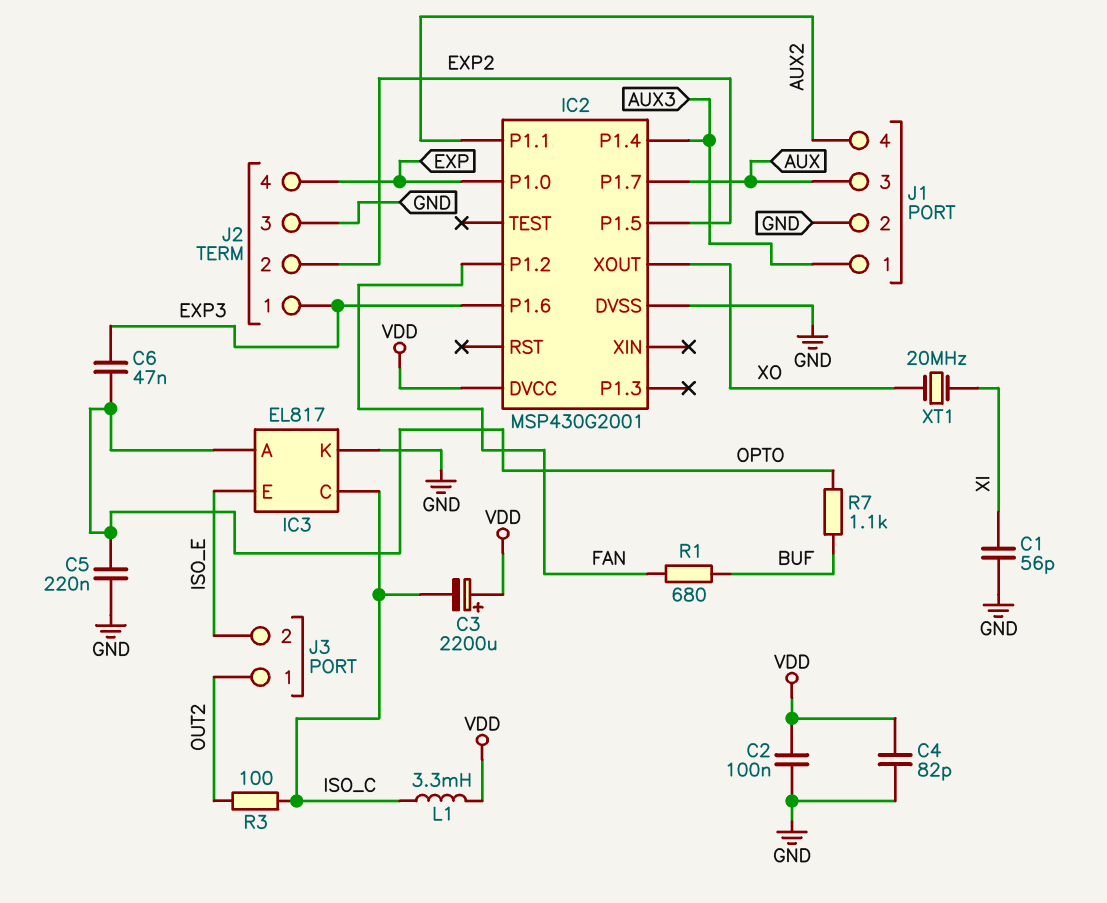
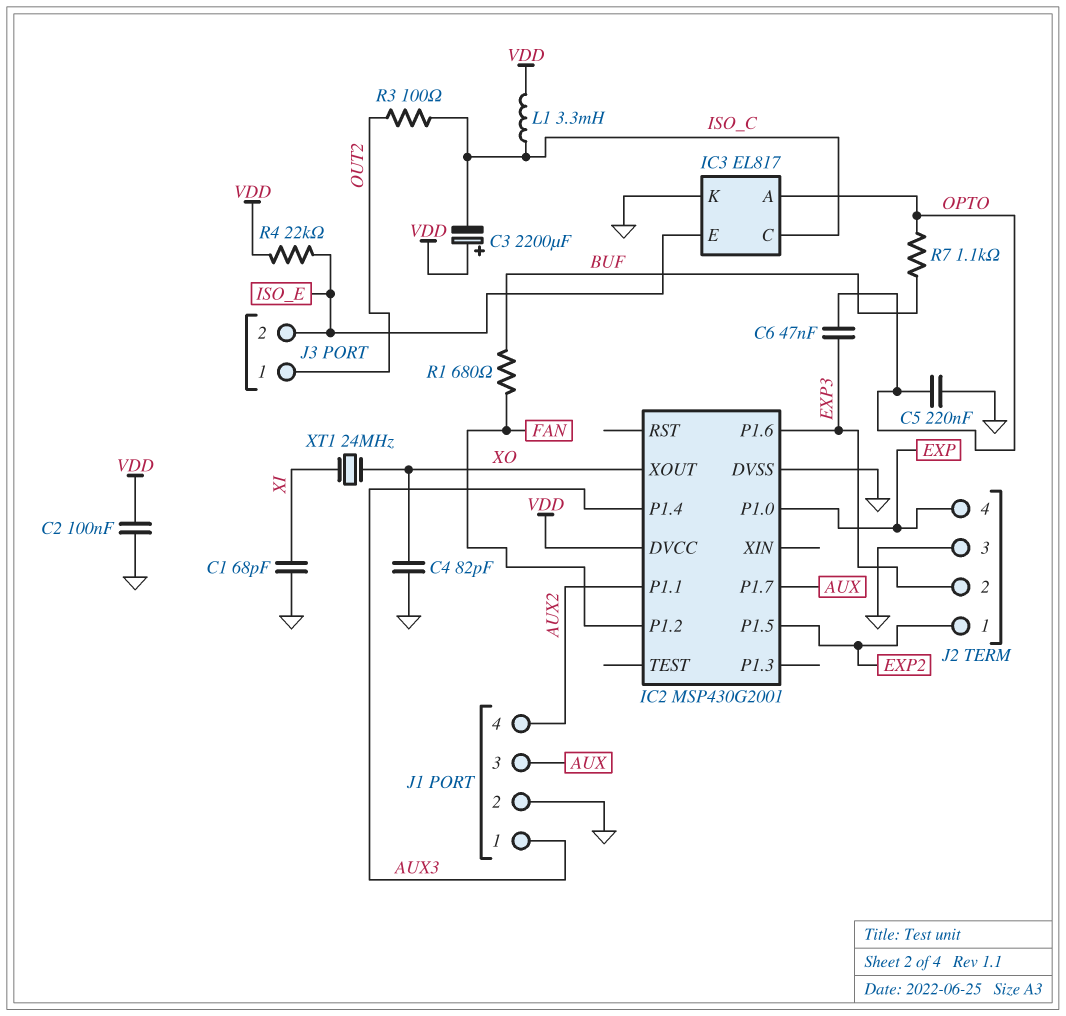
C1: 56pF (GND, XI) -> 68pF (GND, XI)
C4: 82pF (GND, VDD) -> 82pF (GND, XO)
J2 pin 1: EXP3 -> EXP2
J2 pin 2: EXP2 -> EXP3
R4: none -> 22k (ISO_E, VDD)
XT1: 20MHz (XI, XO) -> 24MHz (XI, XO)

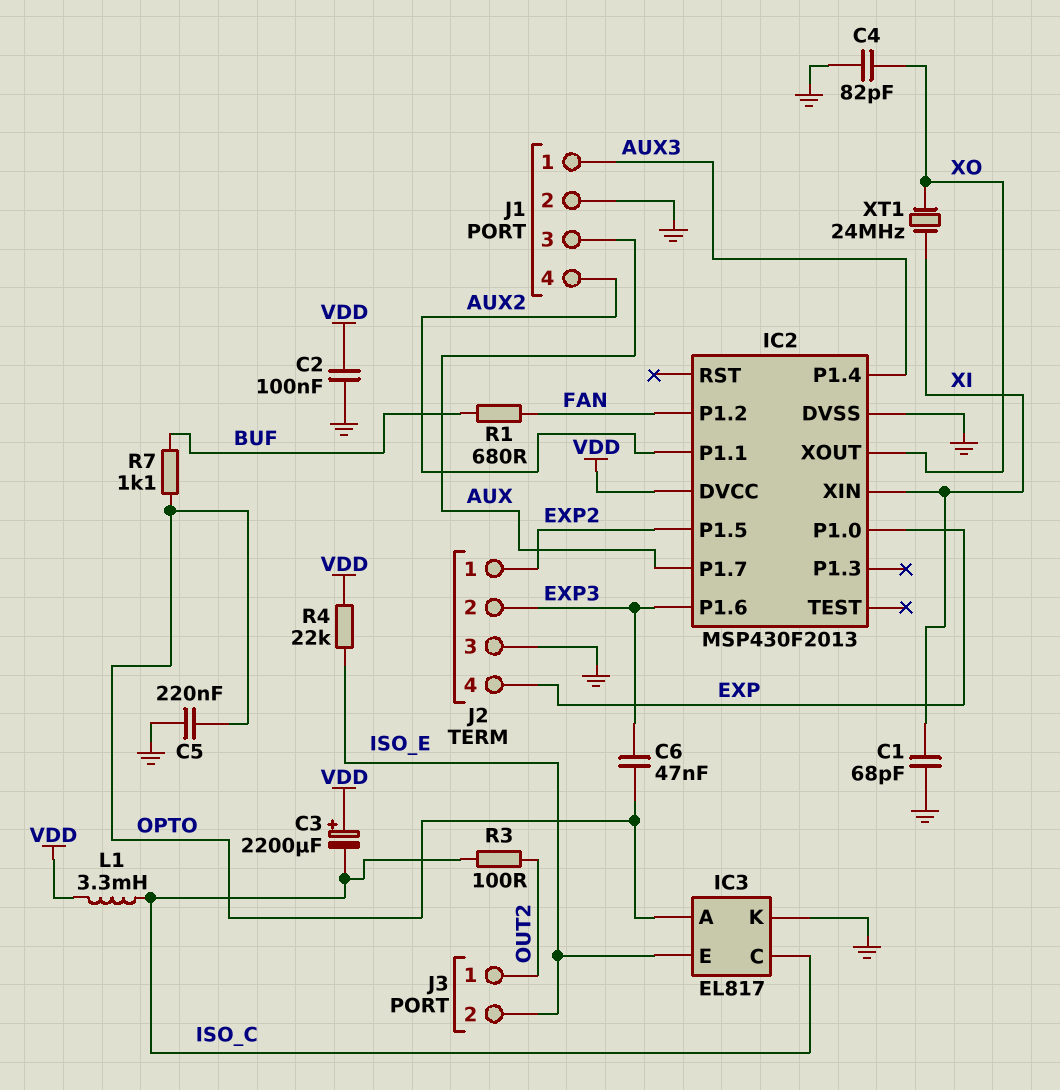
IC2: MSP430G2001 -> MSP430F2013
IC2 pin XIN: none -> XI

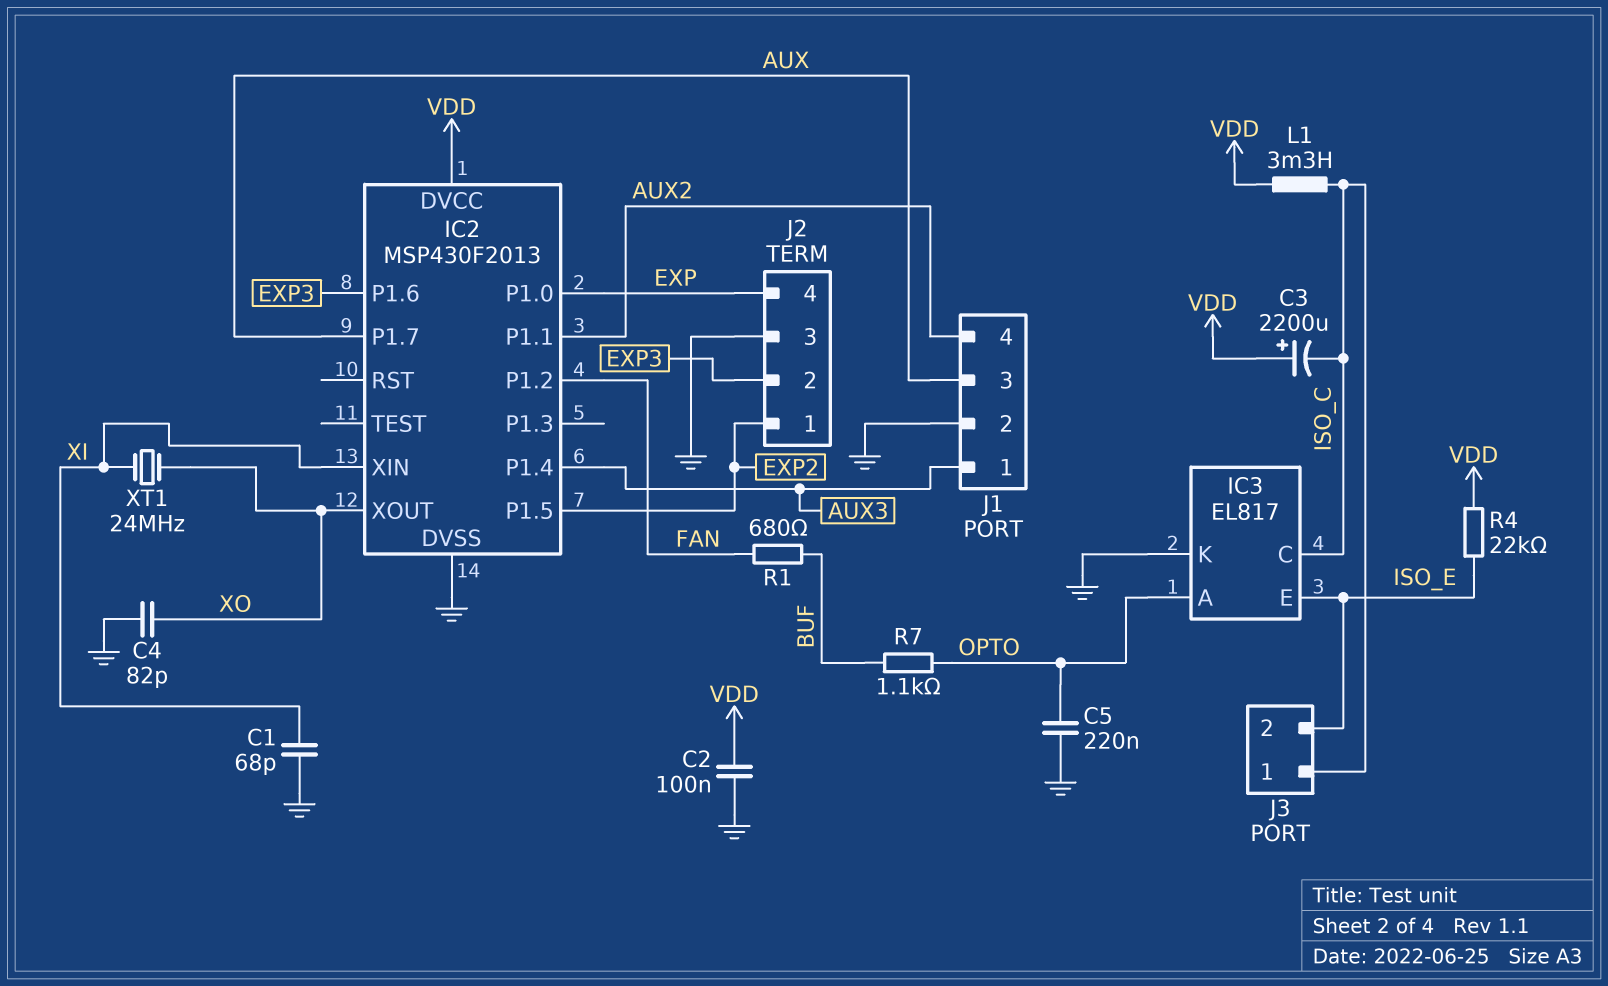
C6: 47nF (EXP3, OPTO) -> none
J3 pin 1: OUT2 -> ISO_C
R3: 100 (ISO_C, OUT2) -> none

